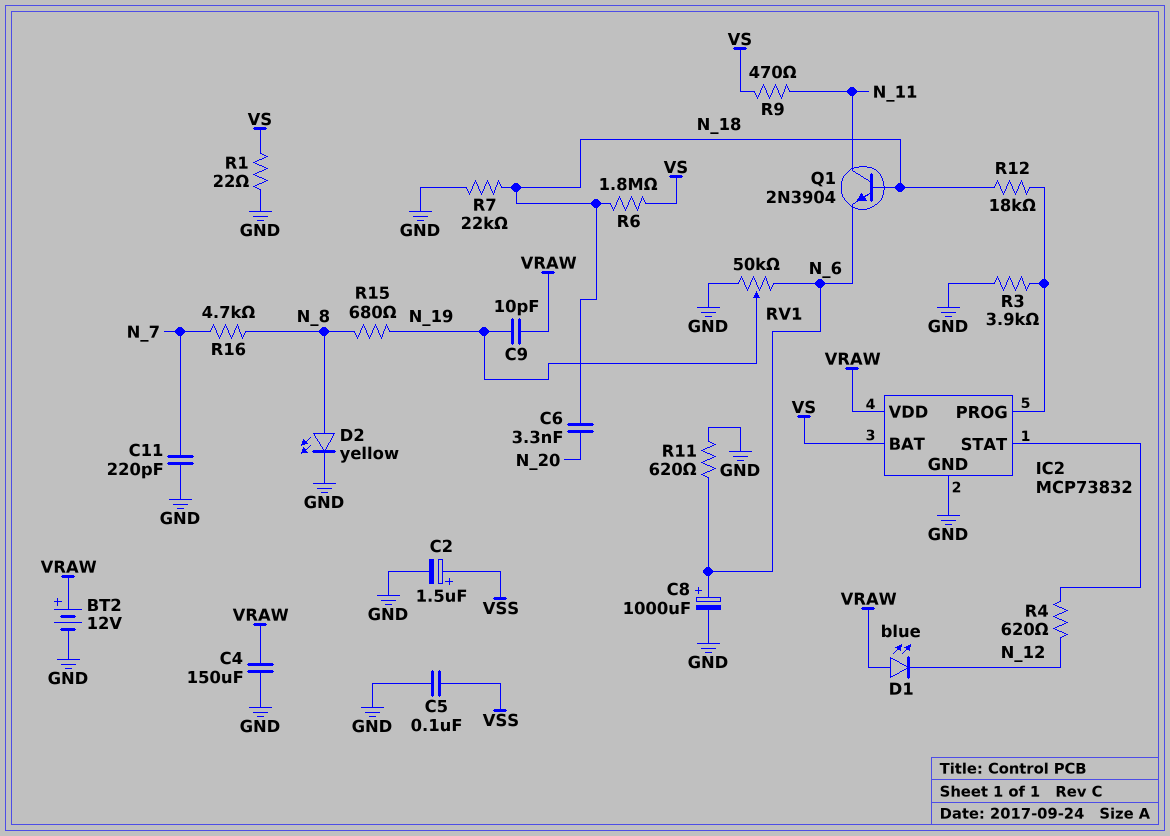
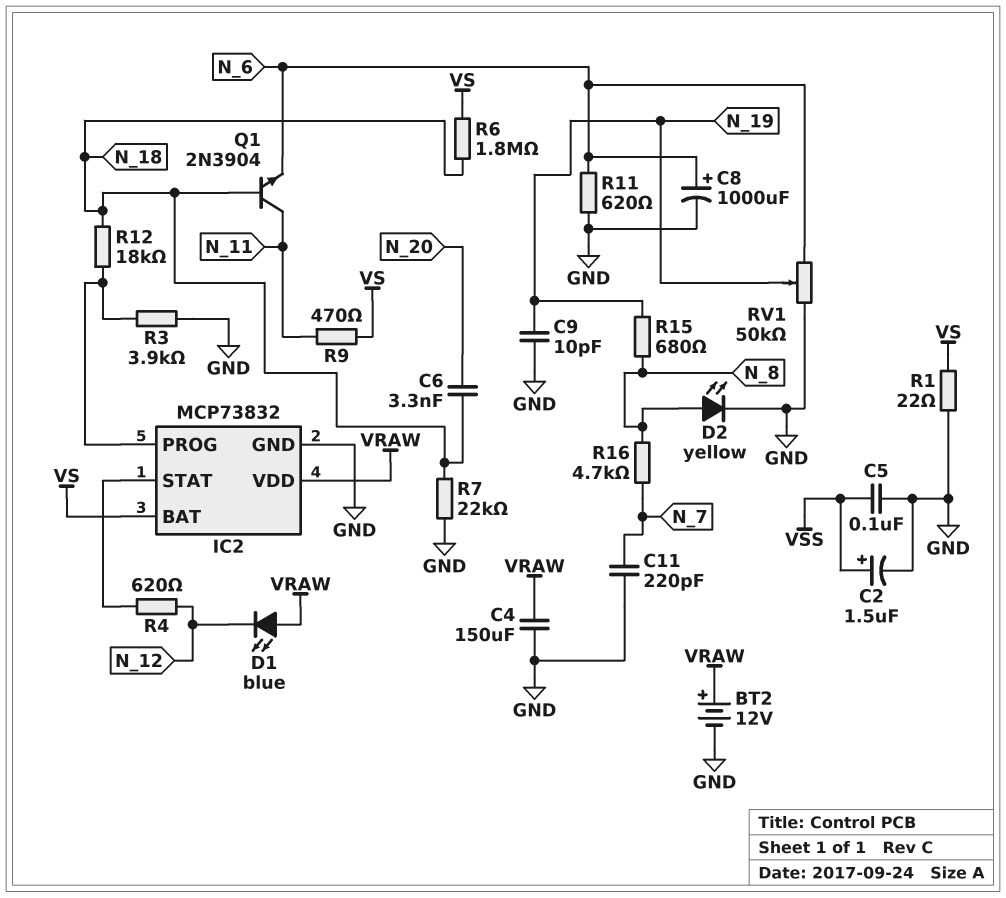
C9: 10pF (N_19, VRAW) -> 10pF (GND, N_19)

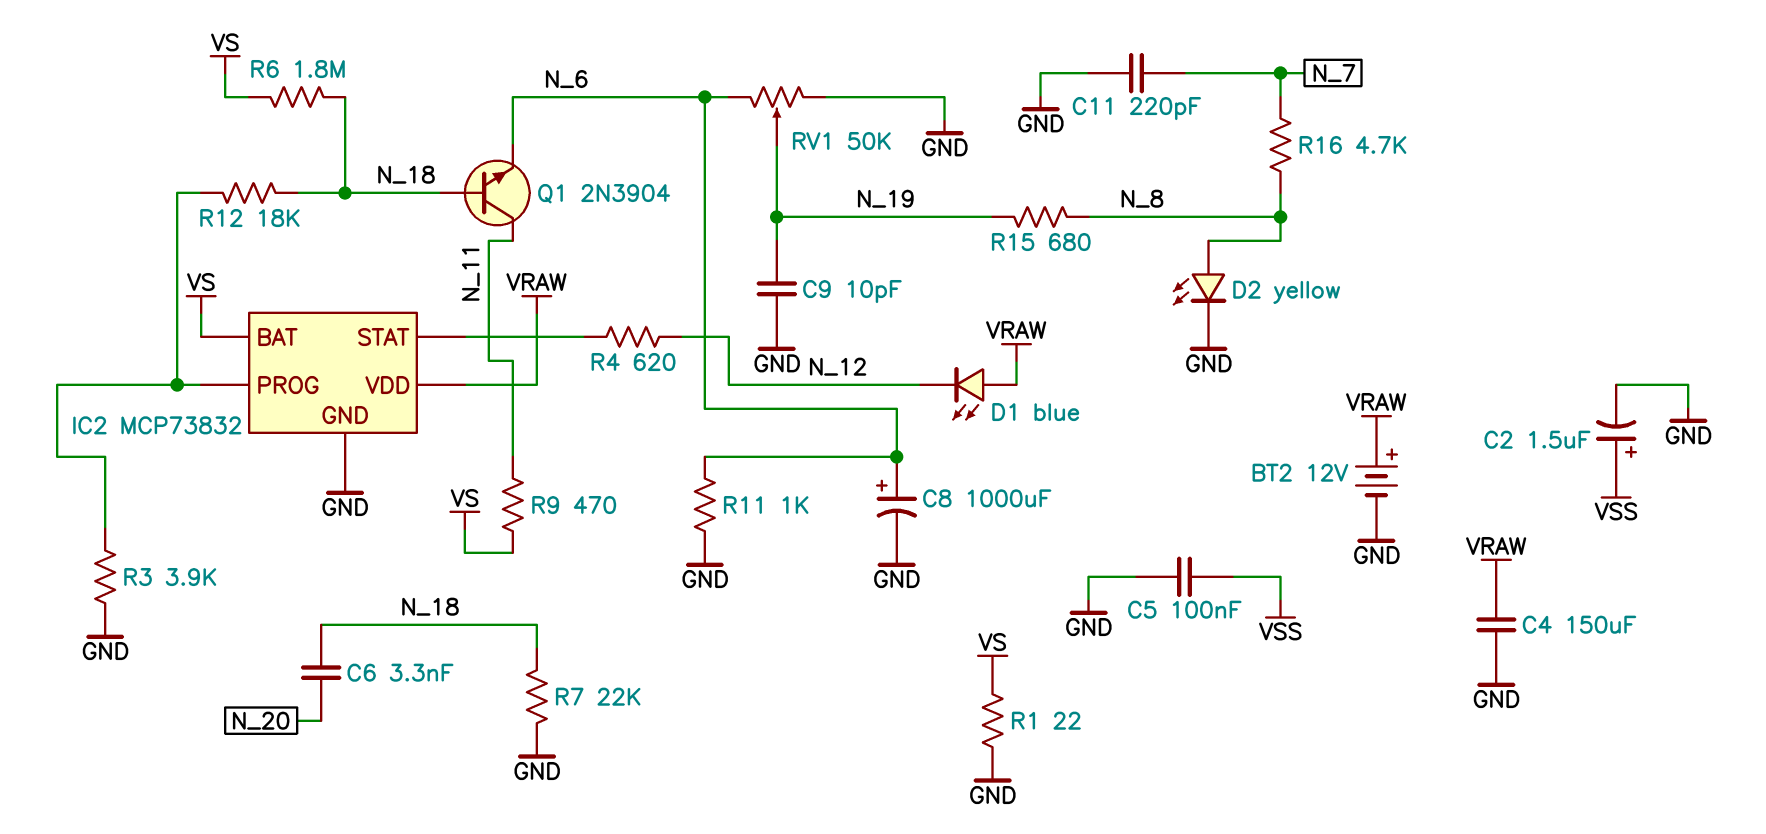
R11: 620 (GND, N_6) -> 1k (GND, N_6)

